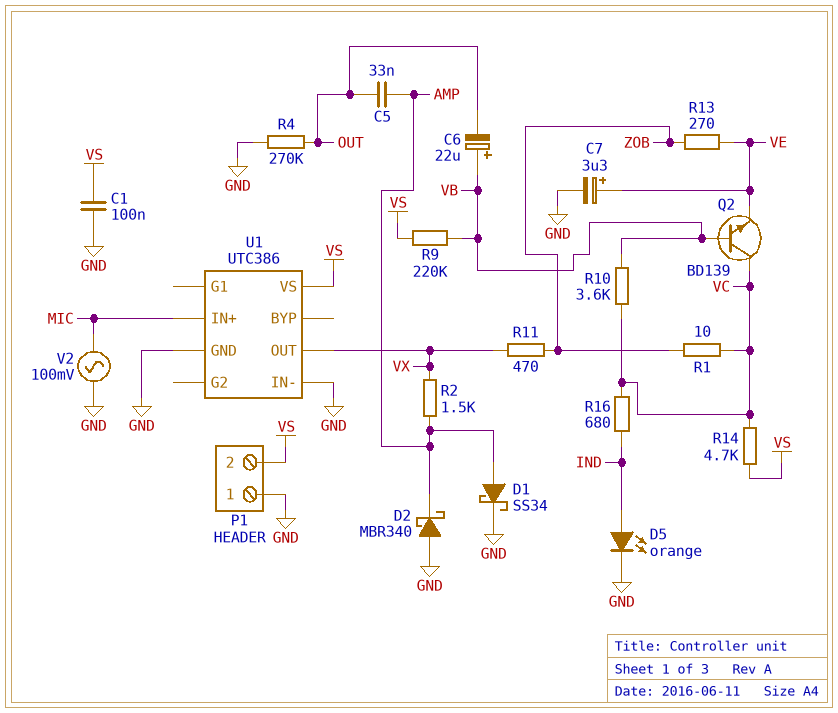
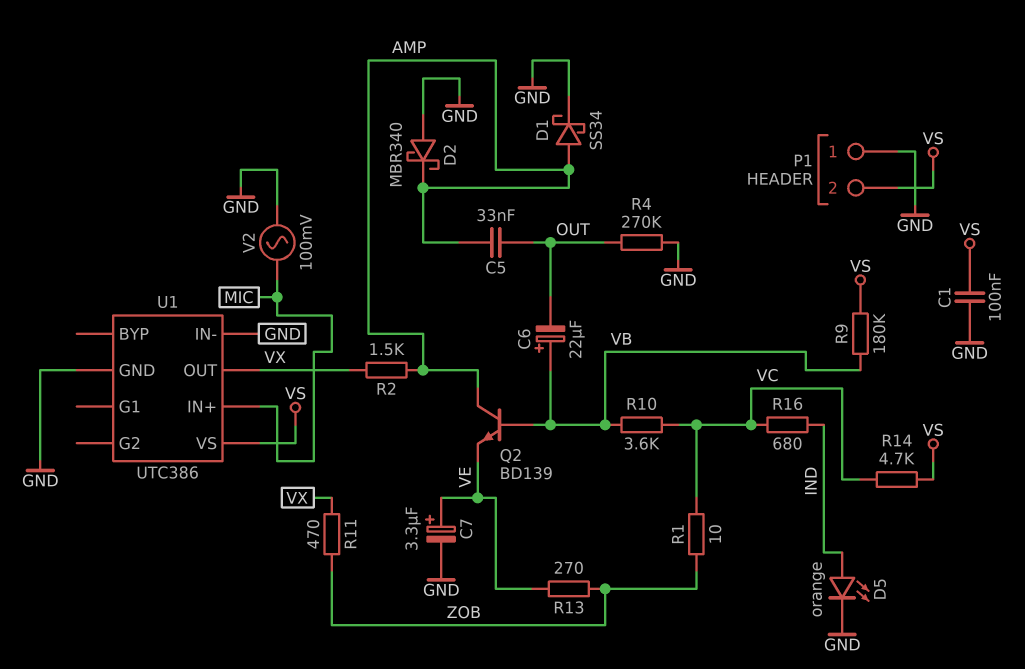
Q2: NPN BD139 (B VB, C VC, E VE) -> NPN BD139 (B VB, C AMP, E VE)
R9: 220k (VB, VS) -> 180k (VB, VS)

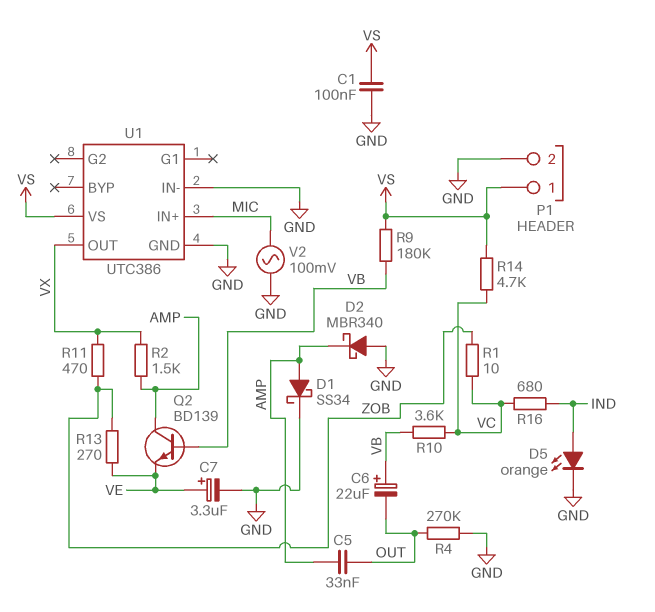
P1 pin 1: GND -> VS
P1 pin 2: VS -> GND

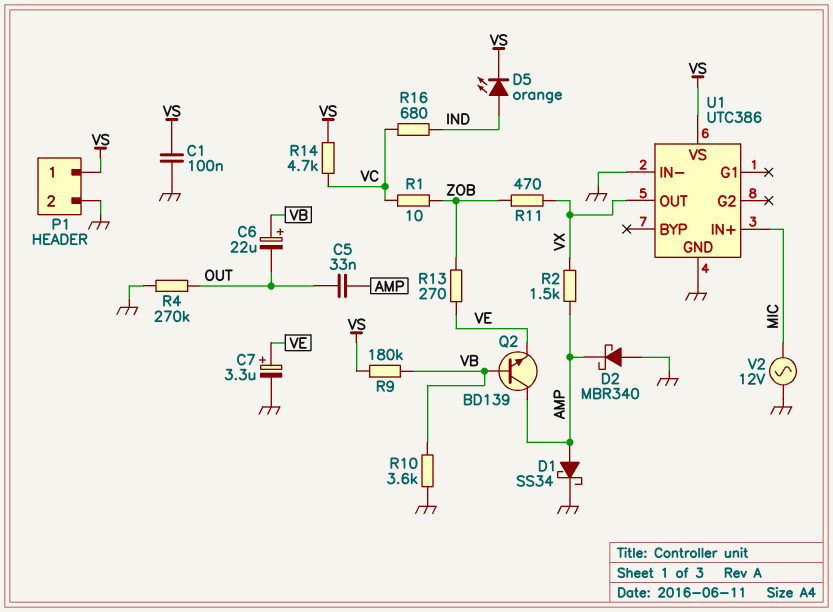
D5: LED orange (A IND, K GND) -> LED orange (A IND, K VS)
R10: 3.6k (VB, VC) -> 3.6k (GND, VB)
V2: AC 100mV (GND, MIC) -> AC 12V (GND, MIC)

